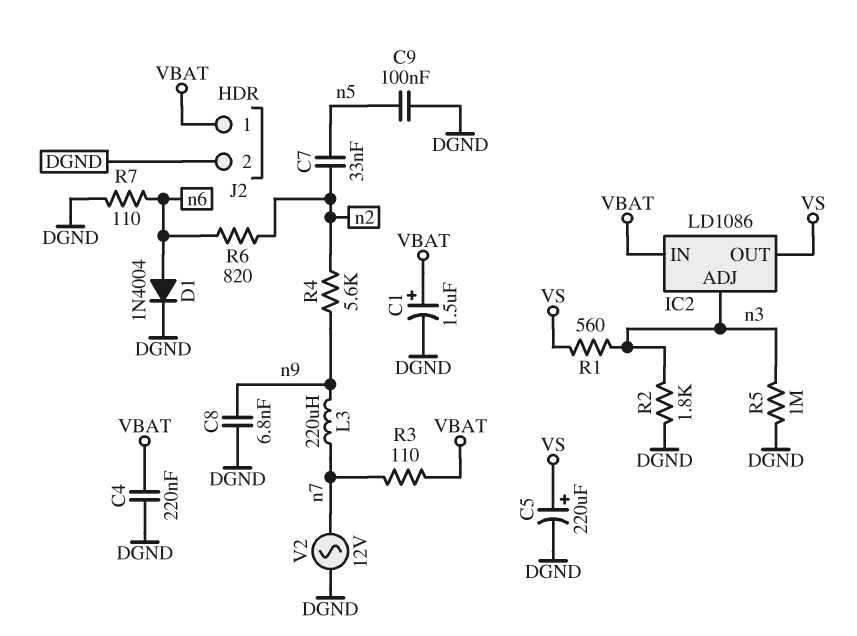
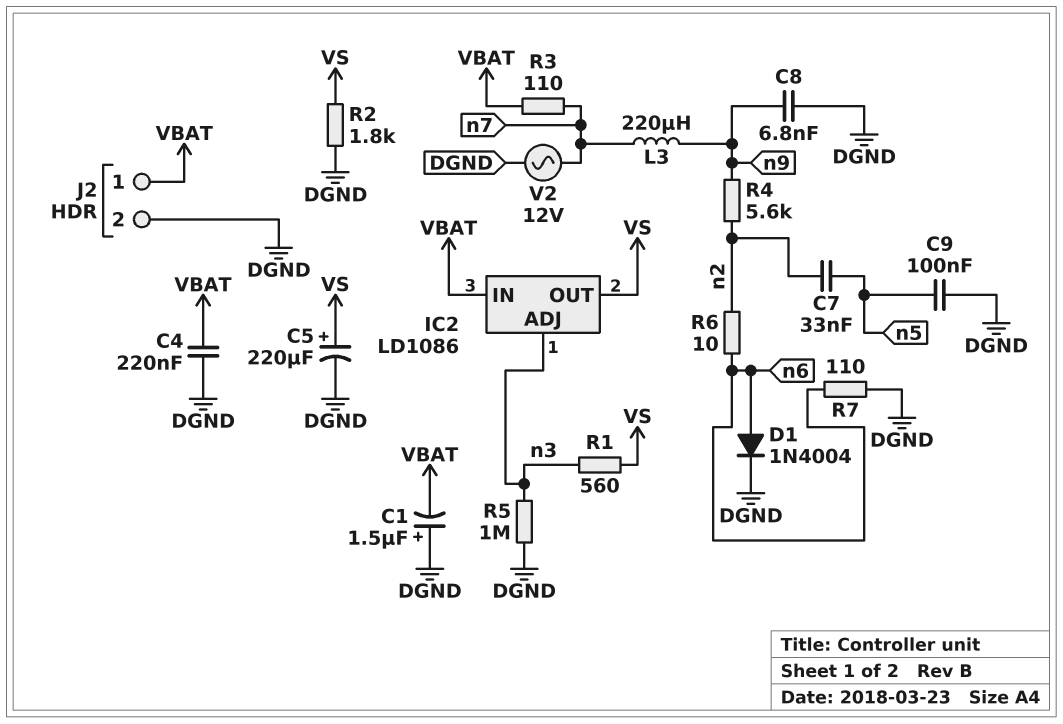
C1: 1.5uF (plus VBAT, minus DGND) -> 1.5uF (plus DGND, minus VBAT)
R2: 1.8k (DGND, n3) -> 1.8k (DGND, VS)
R6: 820 (n2, n6) -> 10 (n2, n6)

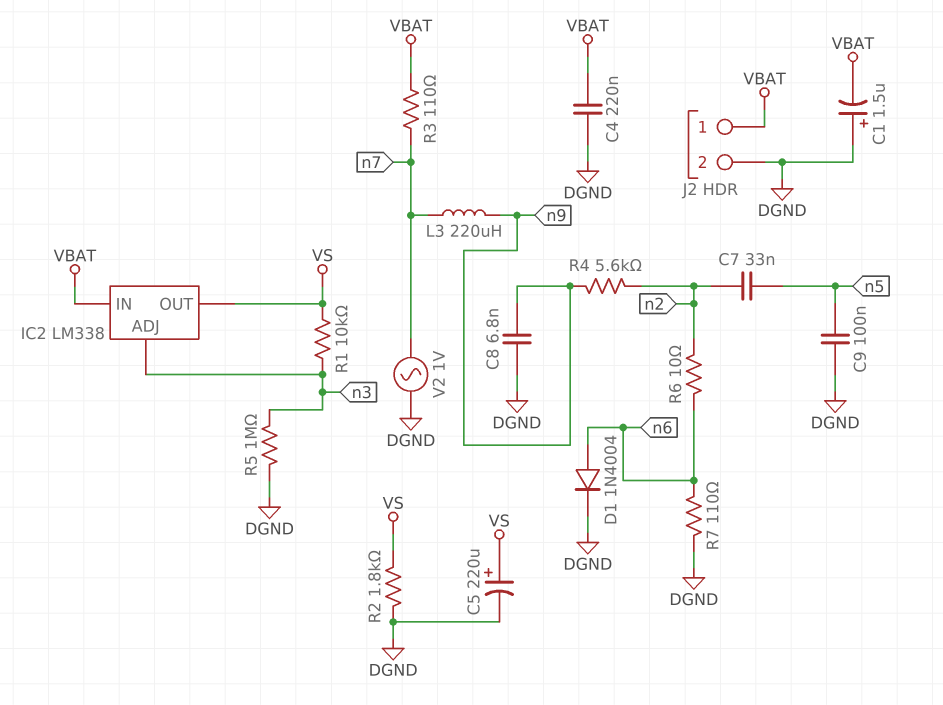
IC2: LD1086 -> LM338
R1: 560 (VS, n3) -> 10k (VS, n3)
V2: AC 12V (DGND, n7) -> AC 1V (DGND, n7)

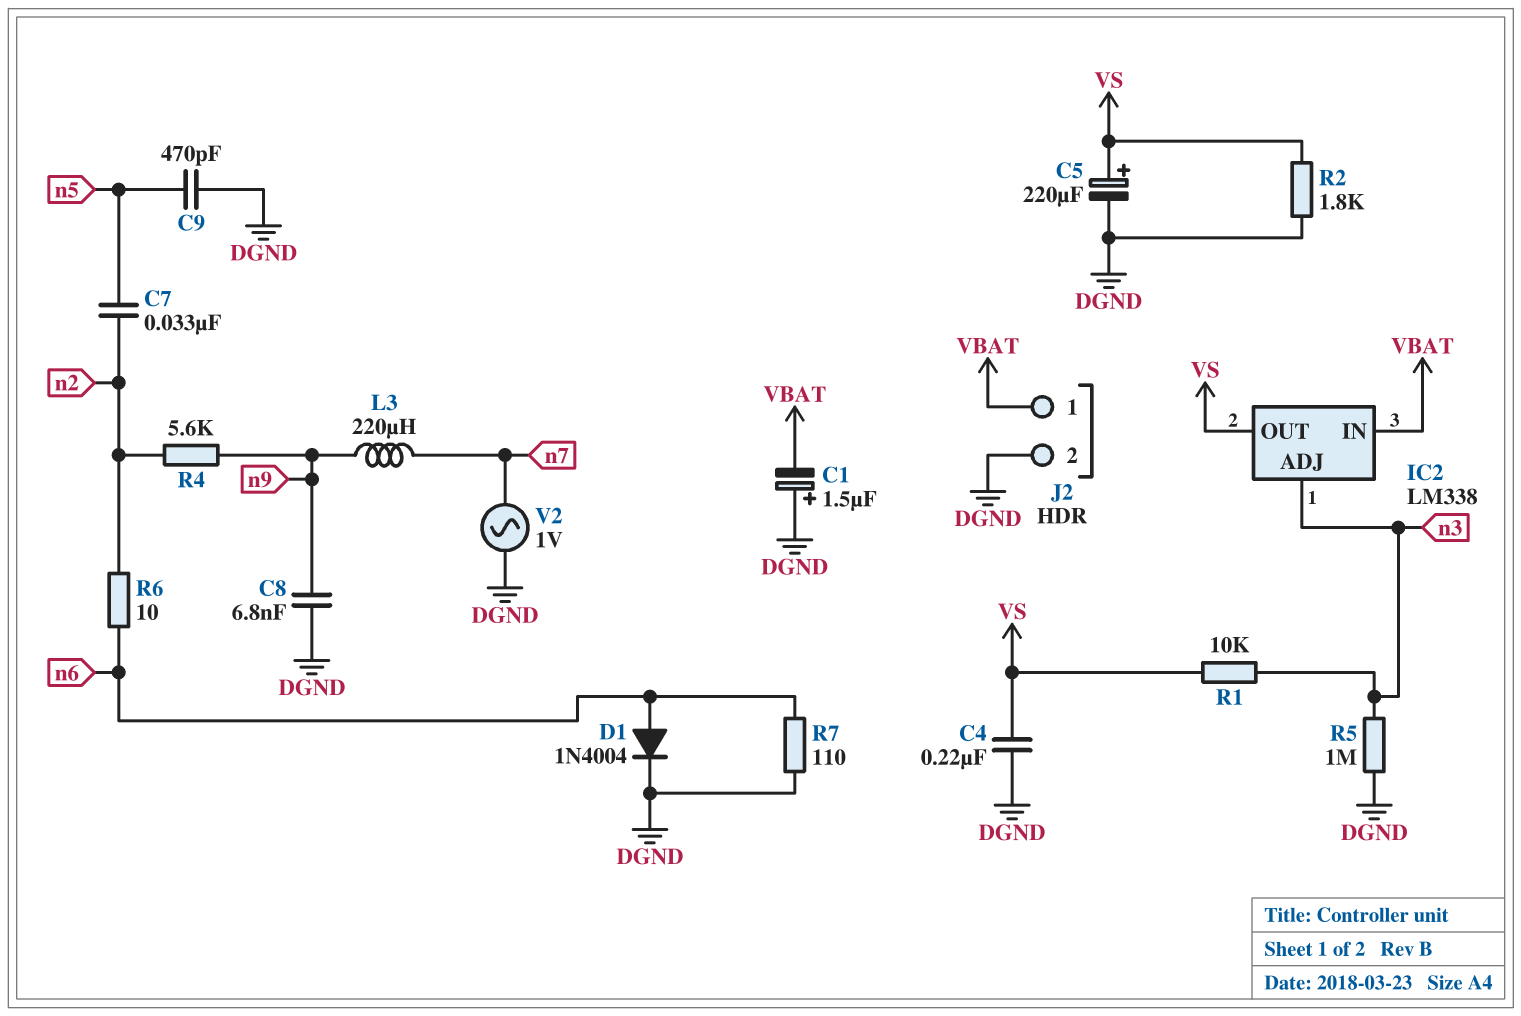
C4: 220nF (DGND, VBAT) -> 220nF (DGND, VS)
C9: 100nF (DGND, n5) -> 470pF (DGND, n5)
R3: 110 (VBAT, n7) -> none

